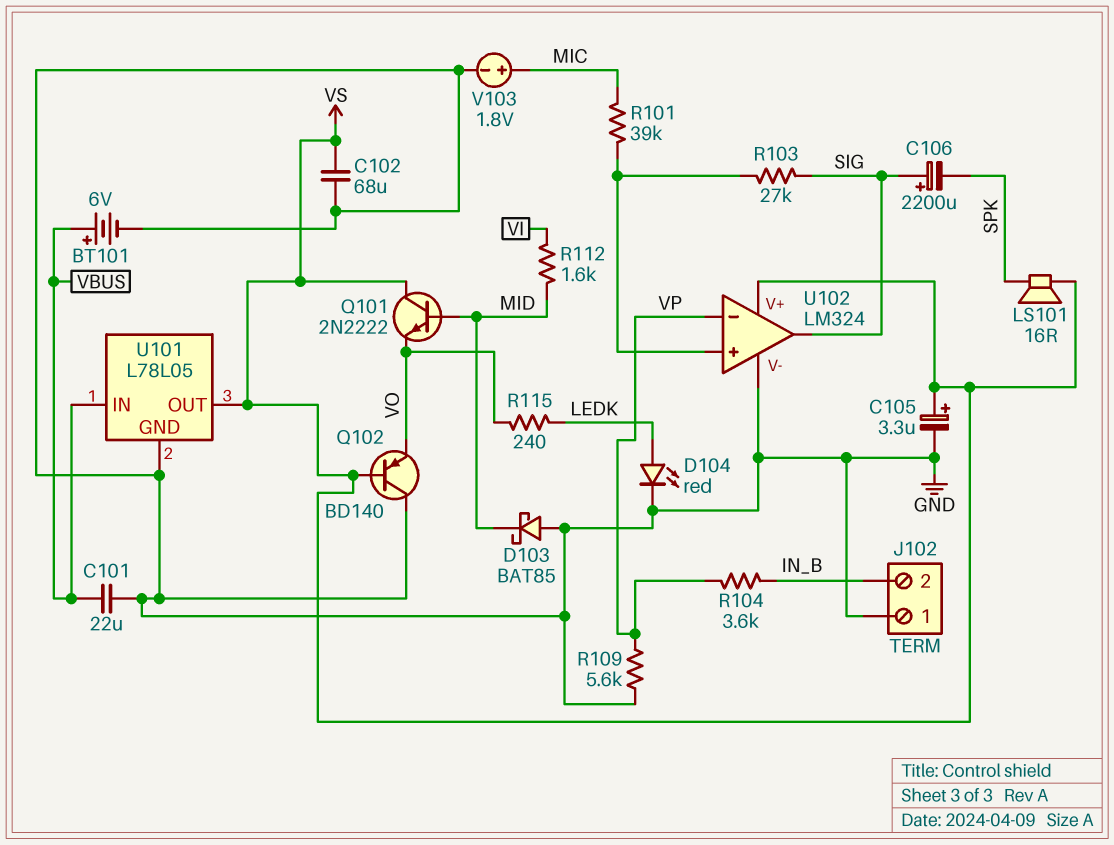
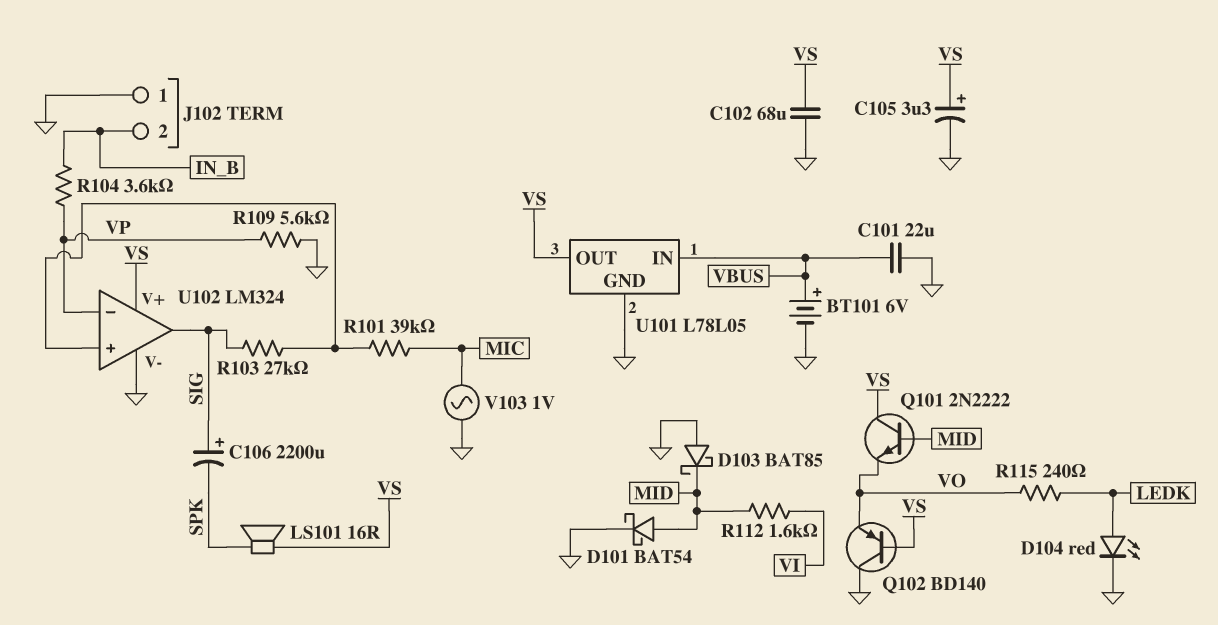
D101: none -> schottky BAT54 (A MID, K GND)
V103: 1.8V (plus MIC, minus GND) -> AC 1V (GND, MIC)

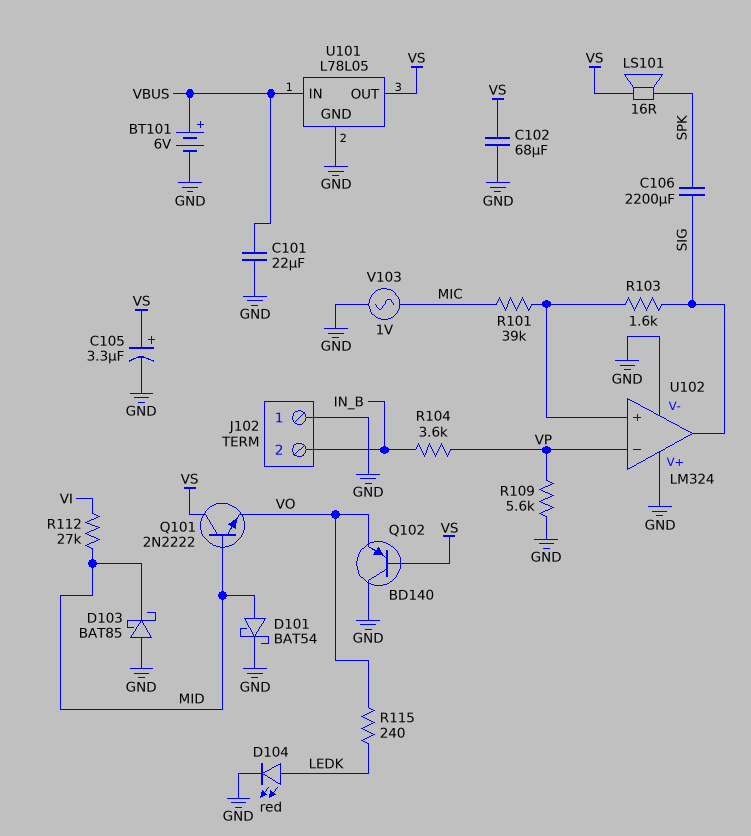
C106: 2200uF (plus SIG, minus SPK) -> 2200uF (SIG, SPK)
R103: 27k (SIG, U102/in+) -> 1.6k (SIG, U102/in+)
R112: 1.6k (MID, VI) -> 27k (MID, VI)
U102 pin V+: VS -> GND

